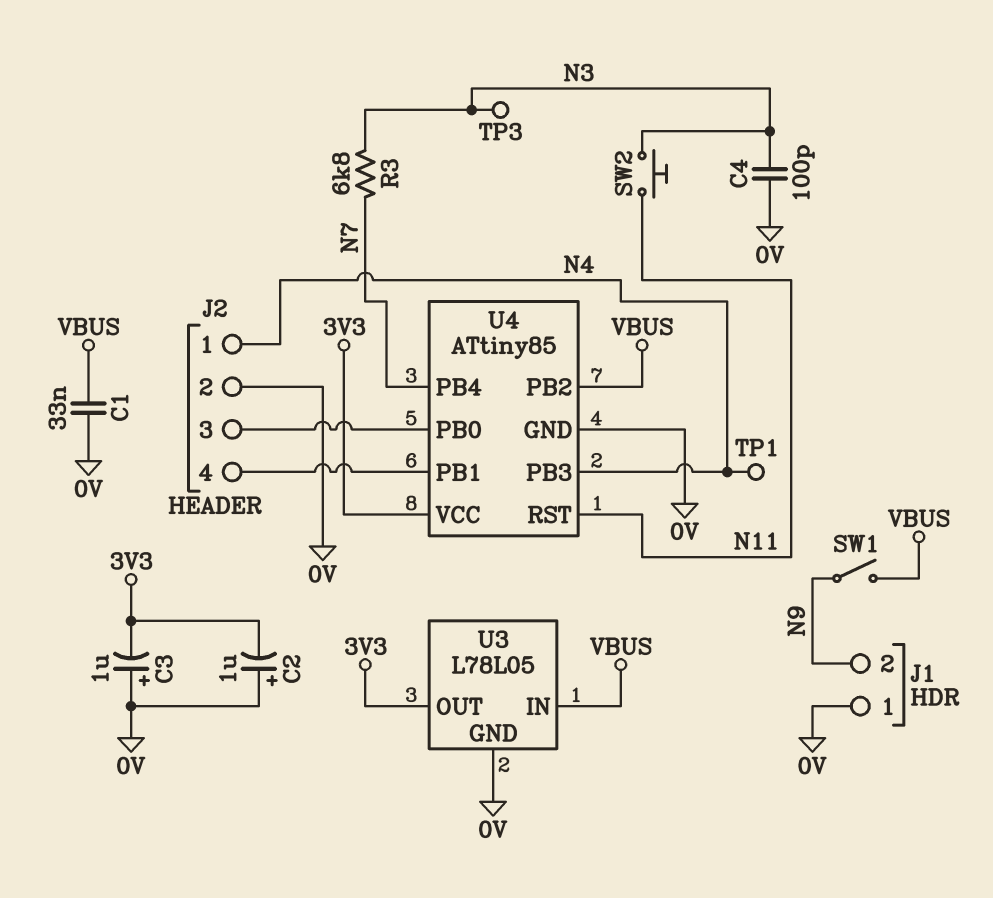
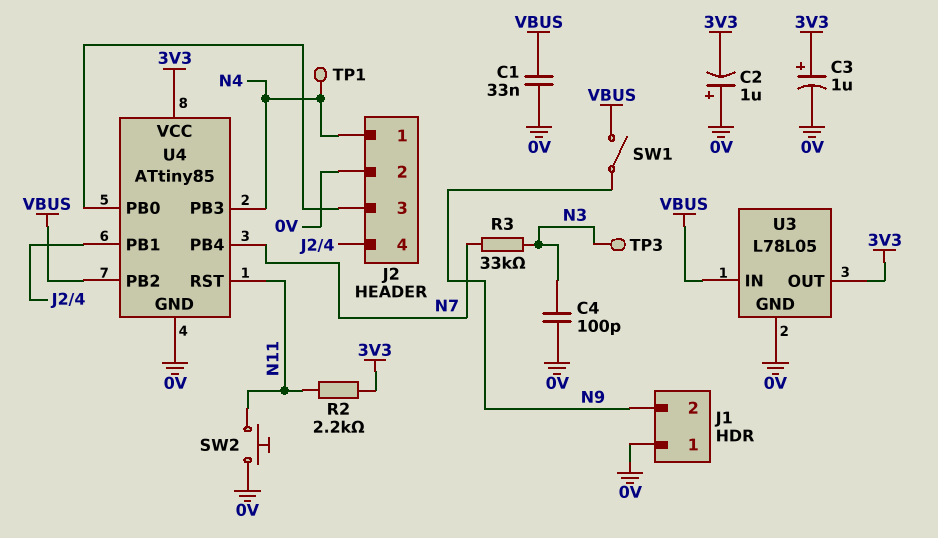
C3: 1uF (plus 0V, minus 3V3) -> 1uF (plus 3V3, minus 0V)
R2: none -> 2.2k (3V3, N11)
R3: 6.8k (N3, N7) -> 33k (N3, N7)
SW2: button (N3, N11) -> button (0V, N11)

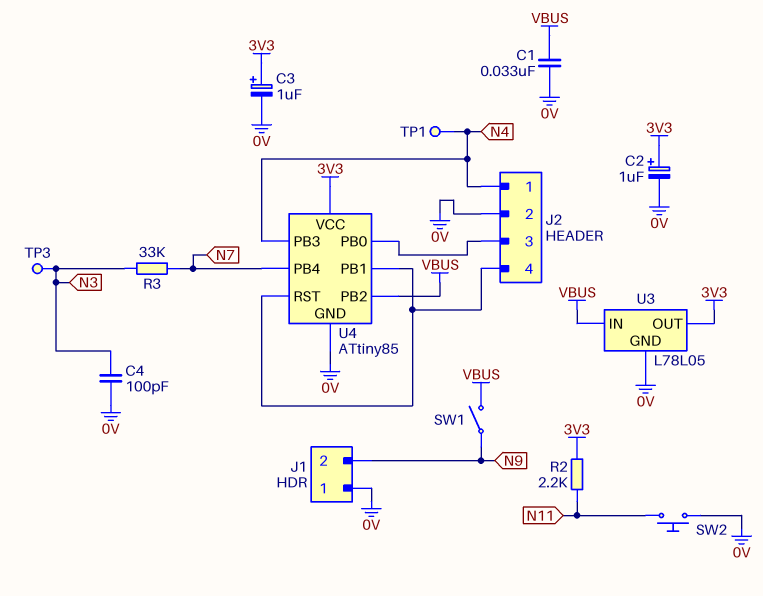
C2: 1uF (plus 0V, minus 3V3) -> 1uF (plus 3V3, minus 0V)
U4 pin RST: N11 -> J2/4

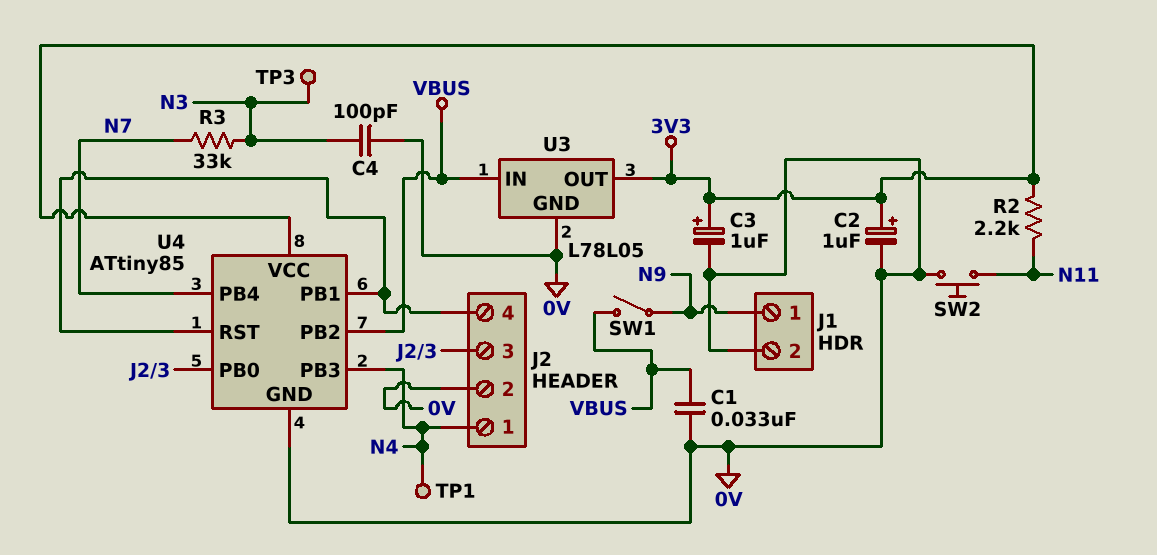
J1 pin 1: 0V -> N9
J1 pin 2: N9 -> 0V

